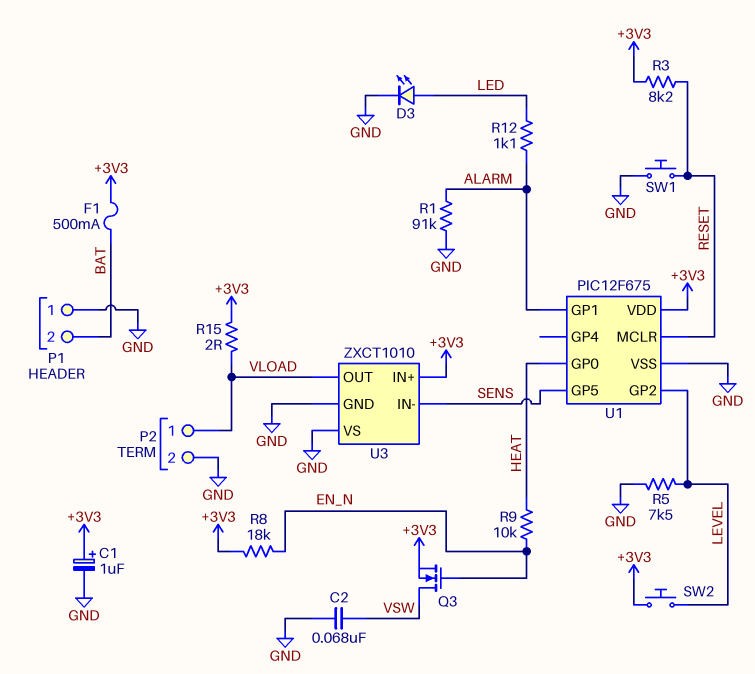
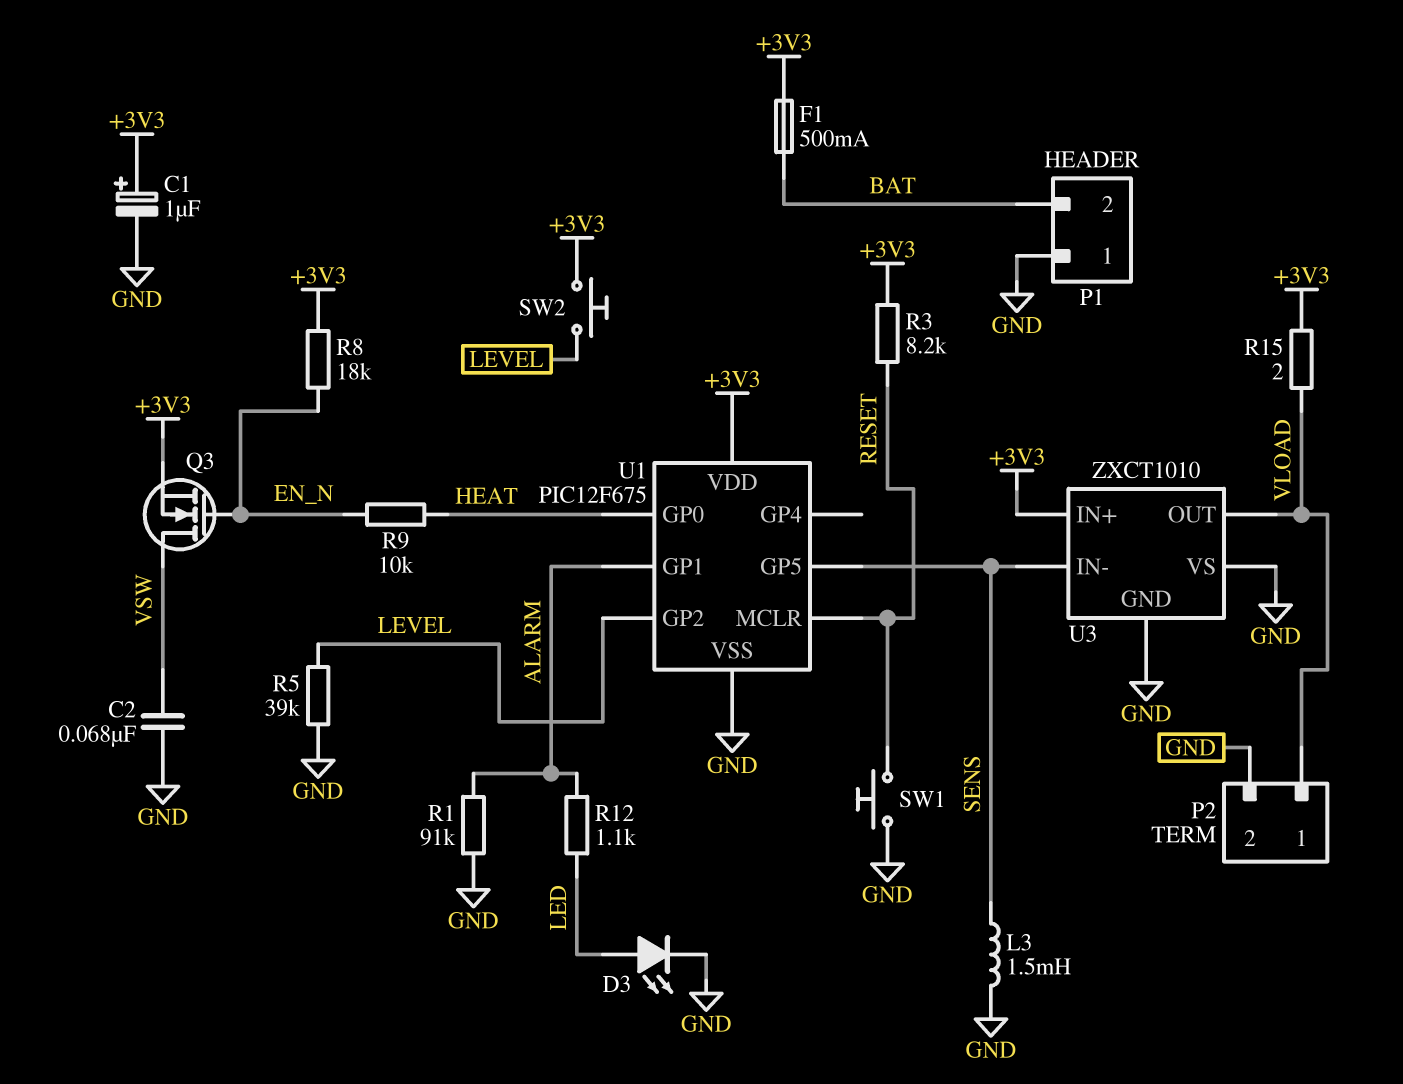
L3: none -> 1.5mH (GND, SENS)
R5: 7.5k (GND, LEVEL) -> 39k (GND, LEVEL)

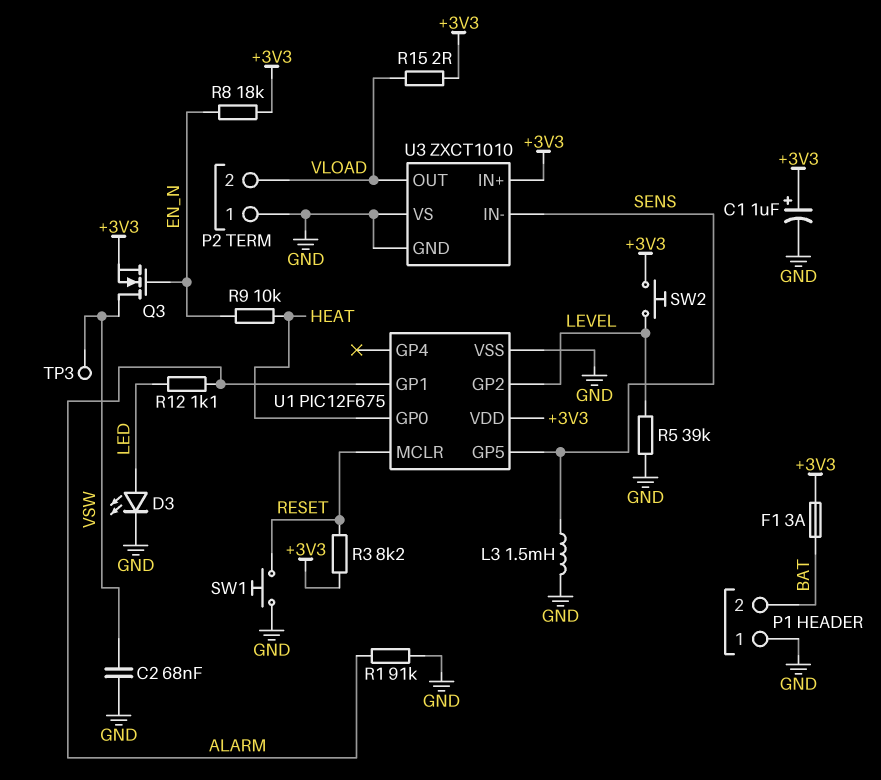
F1: 500mA (+3V3, BAT) -> 3A (+3V3, BAT)
P2 pin 1: VLOAD -> GND
P2 pin 2: GND -> VLOAD
TP3: none -> test point (VSW)

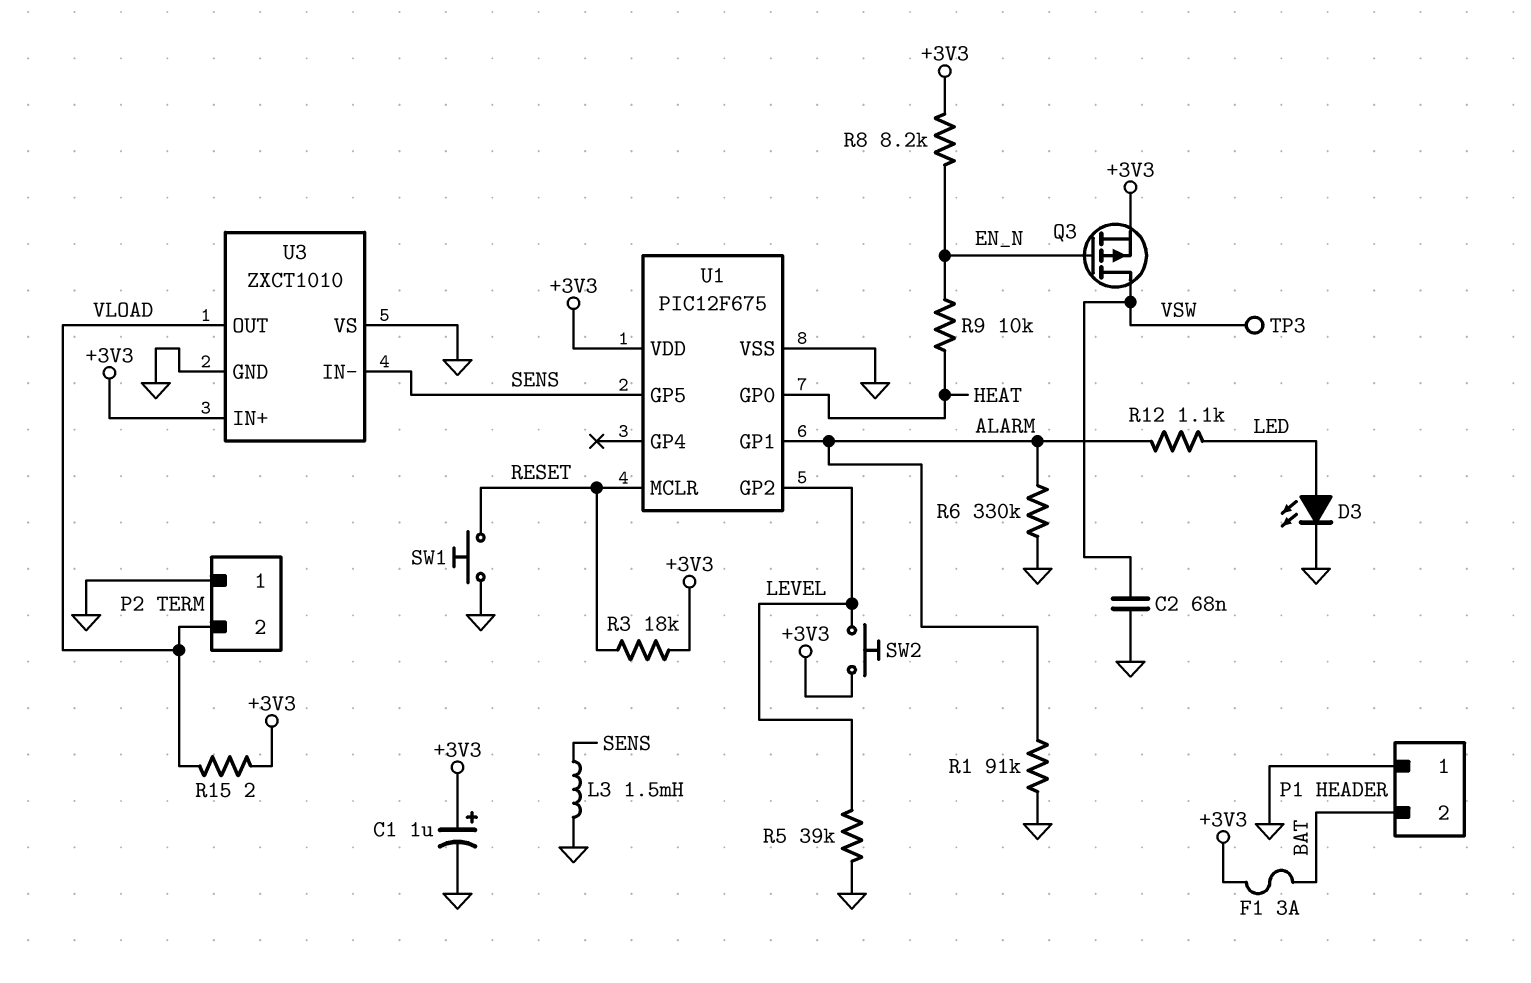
Q3: NMOS (G EN_N, D VSW, S +3V3) -> PMOS (G EN_N, D VSW, S +3V3)
R3: 8.2k (+3V3, RESET) -> 18k (+3V3, RESET)
R6: none -> 330k (ALARM, GND)
R8: 18k (+3V3, EN_N) -> 8.2k (+3V3, EN_N)

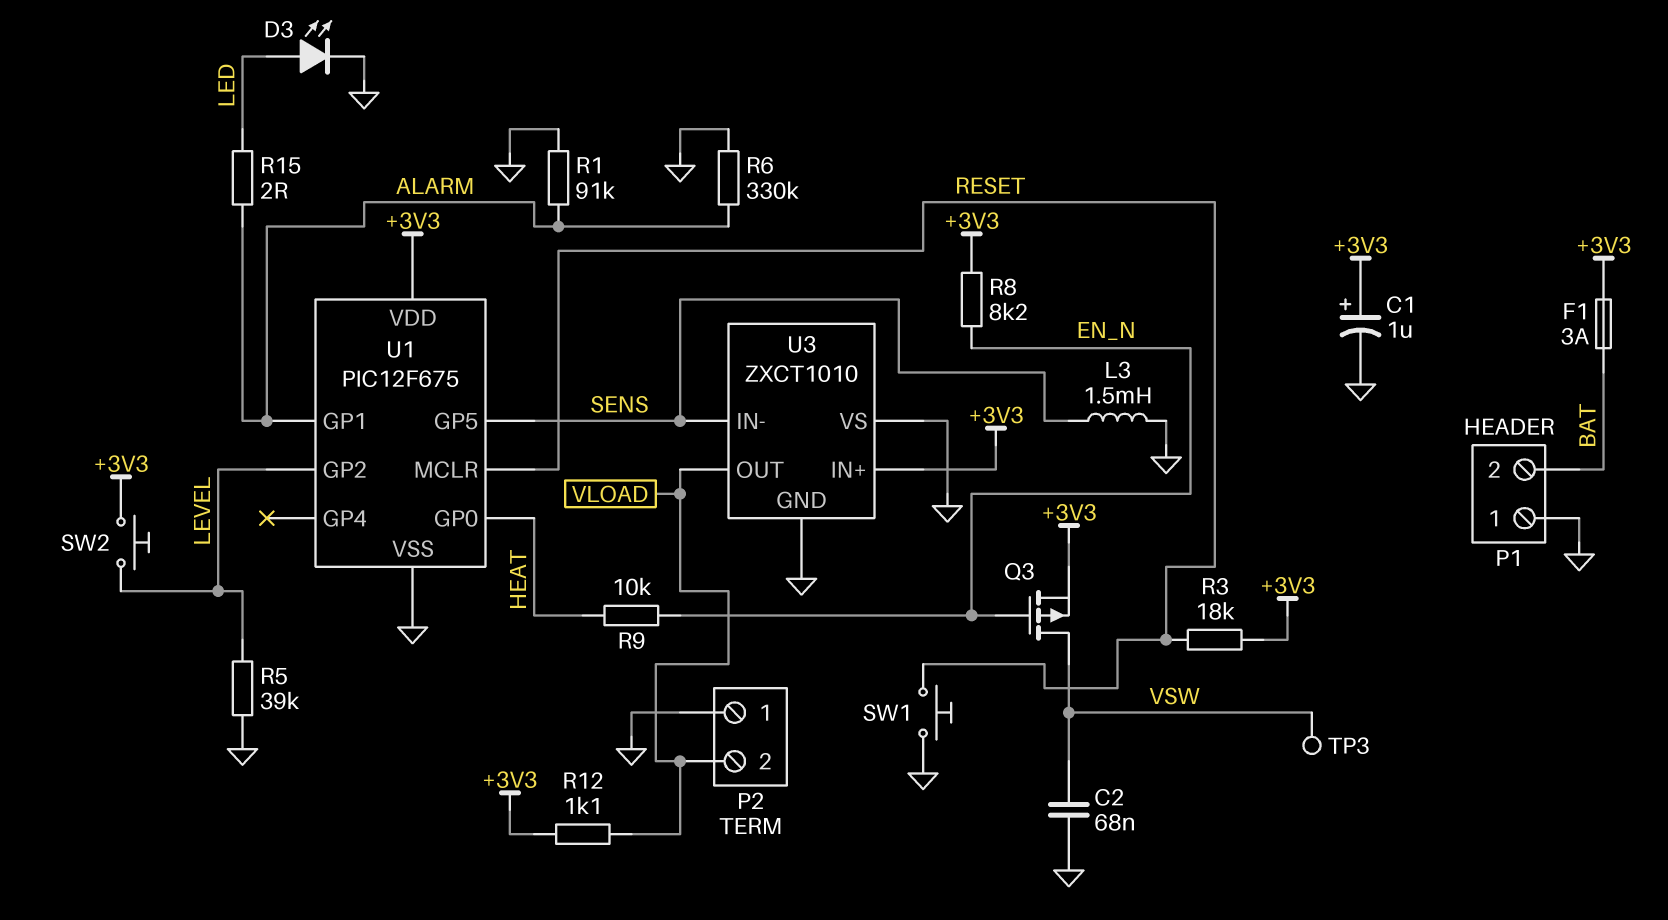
R12: 1.1k (ALARM, LED) -> 1.1k (+3V3, VLOAD)
R15: 2 (+3V3, VLOAD) -> 2 (ALARM, LED)

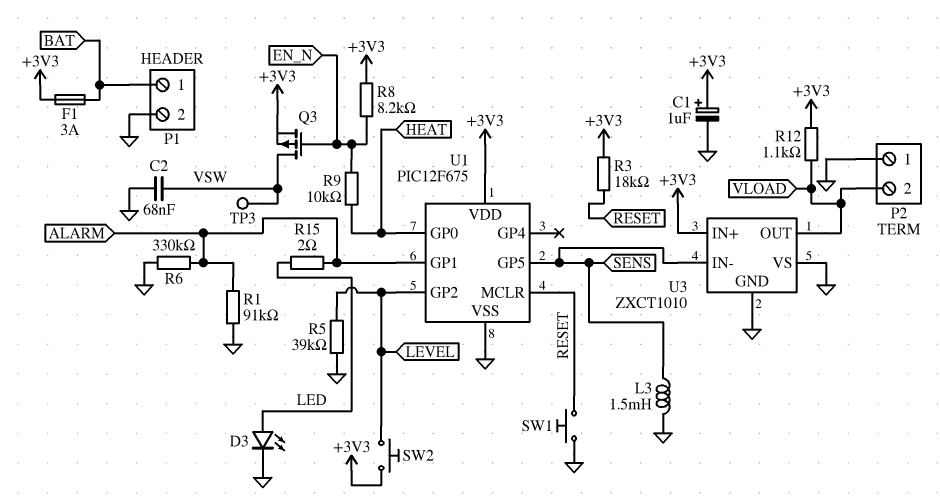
P1 pin 1: GND -> BAT
P1 pin 2: BAT -> GND

